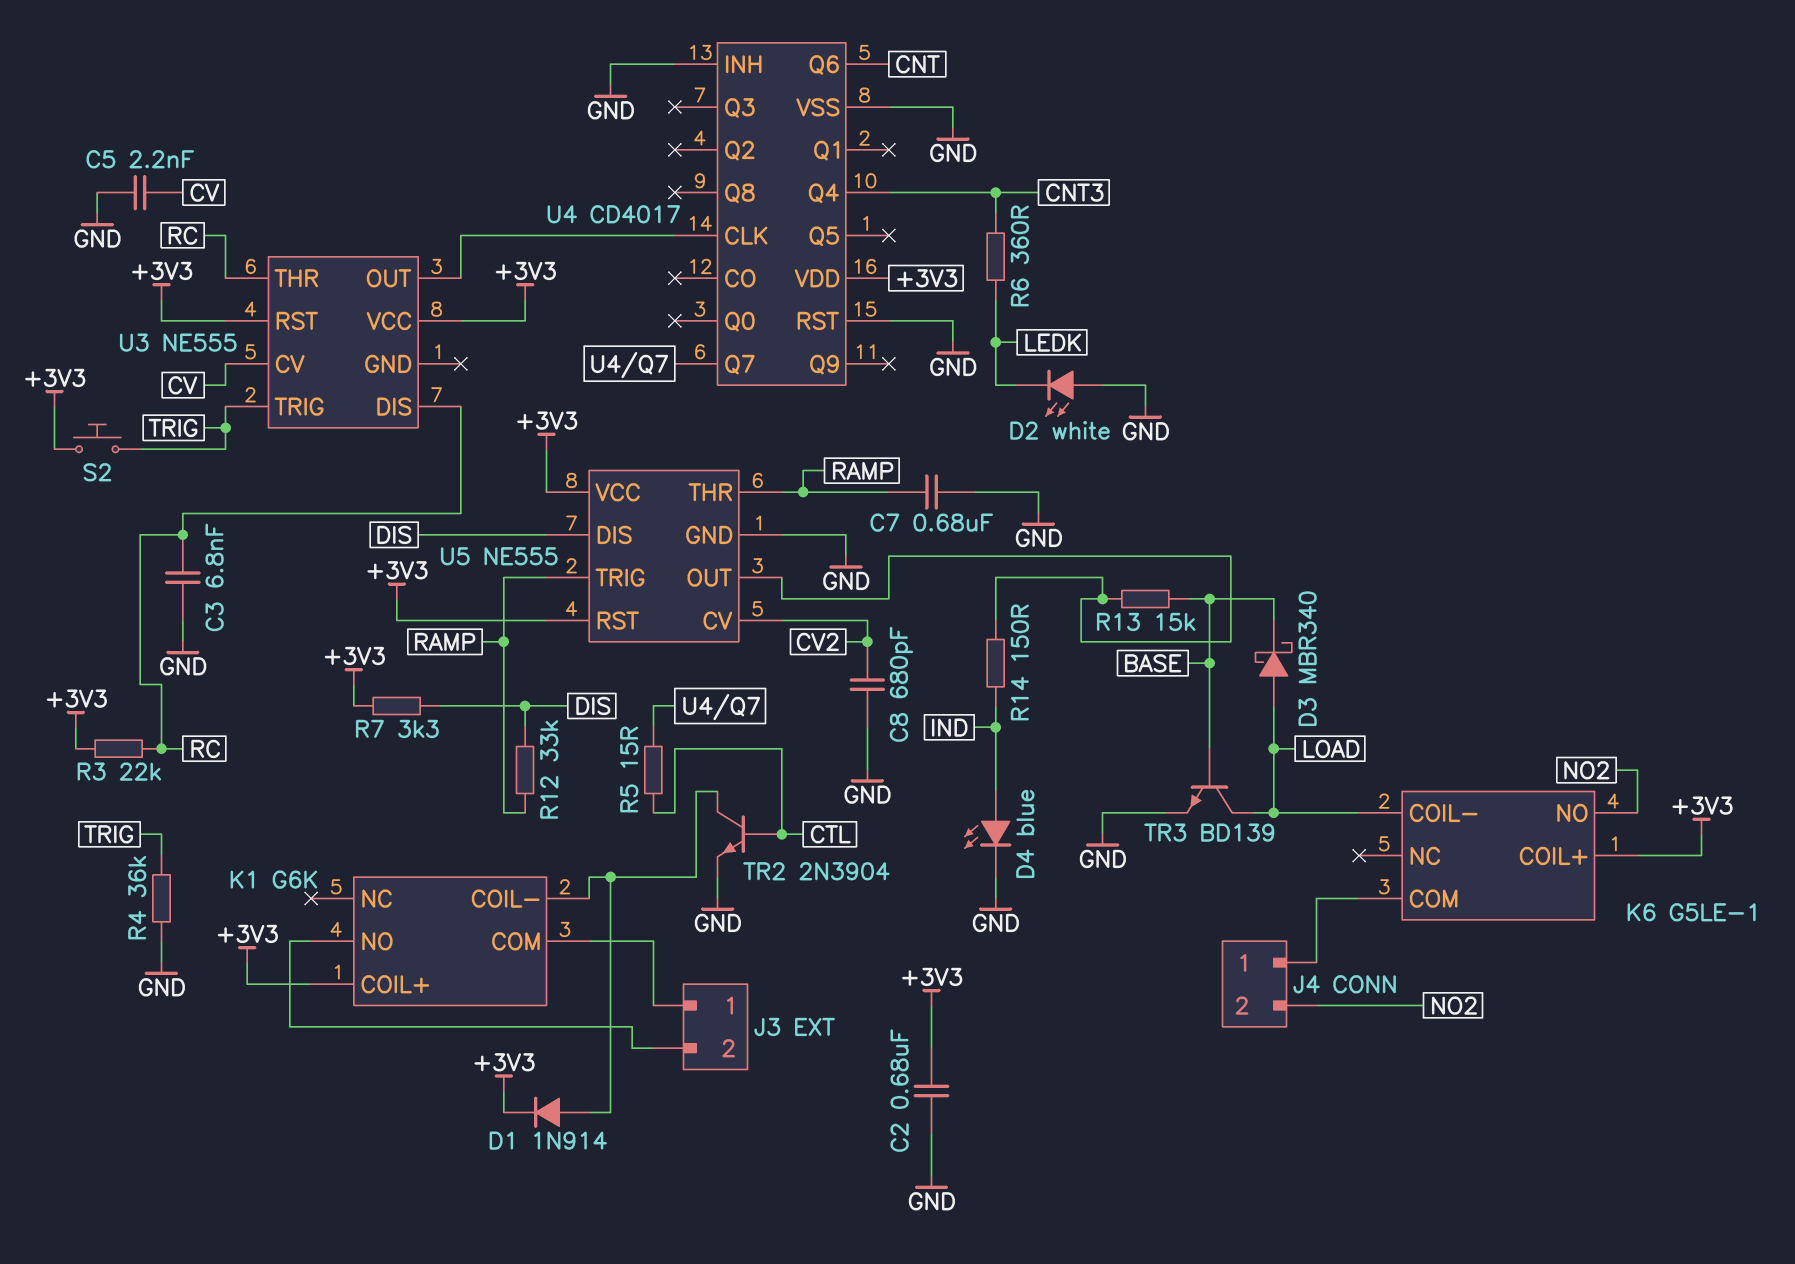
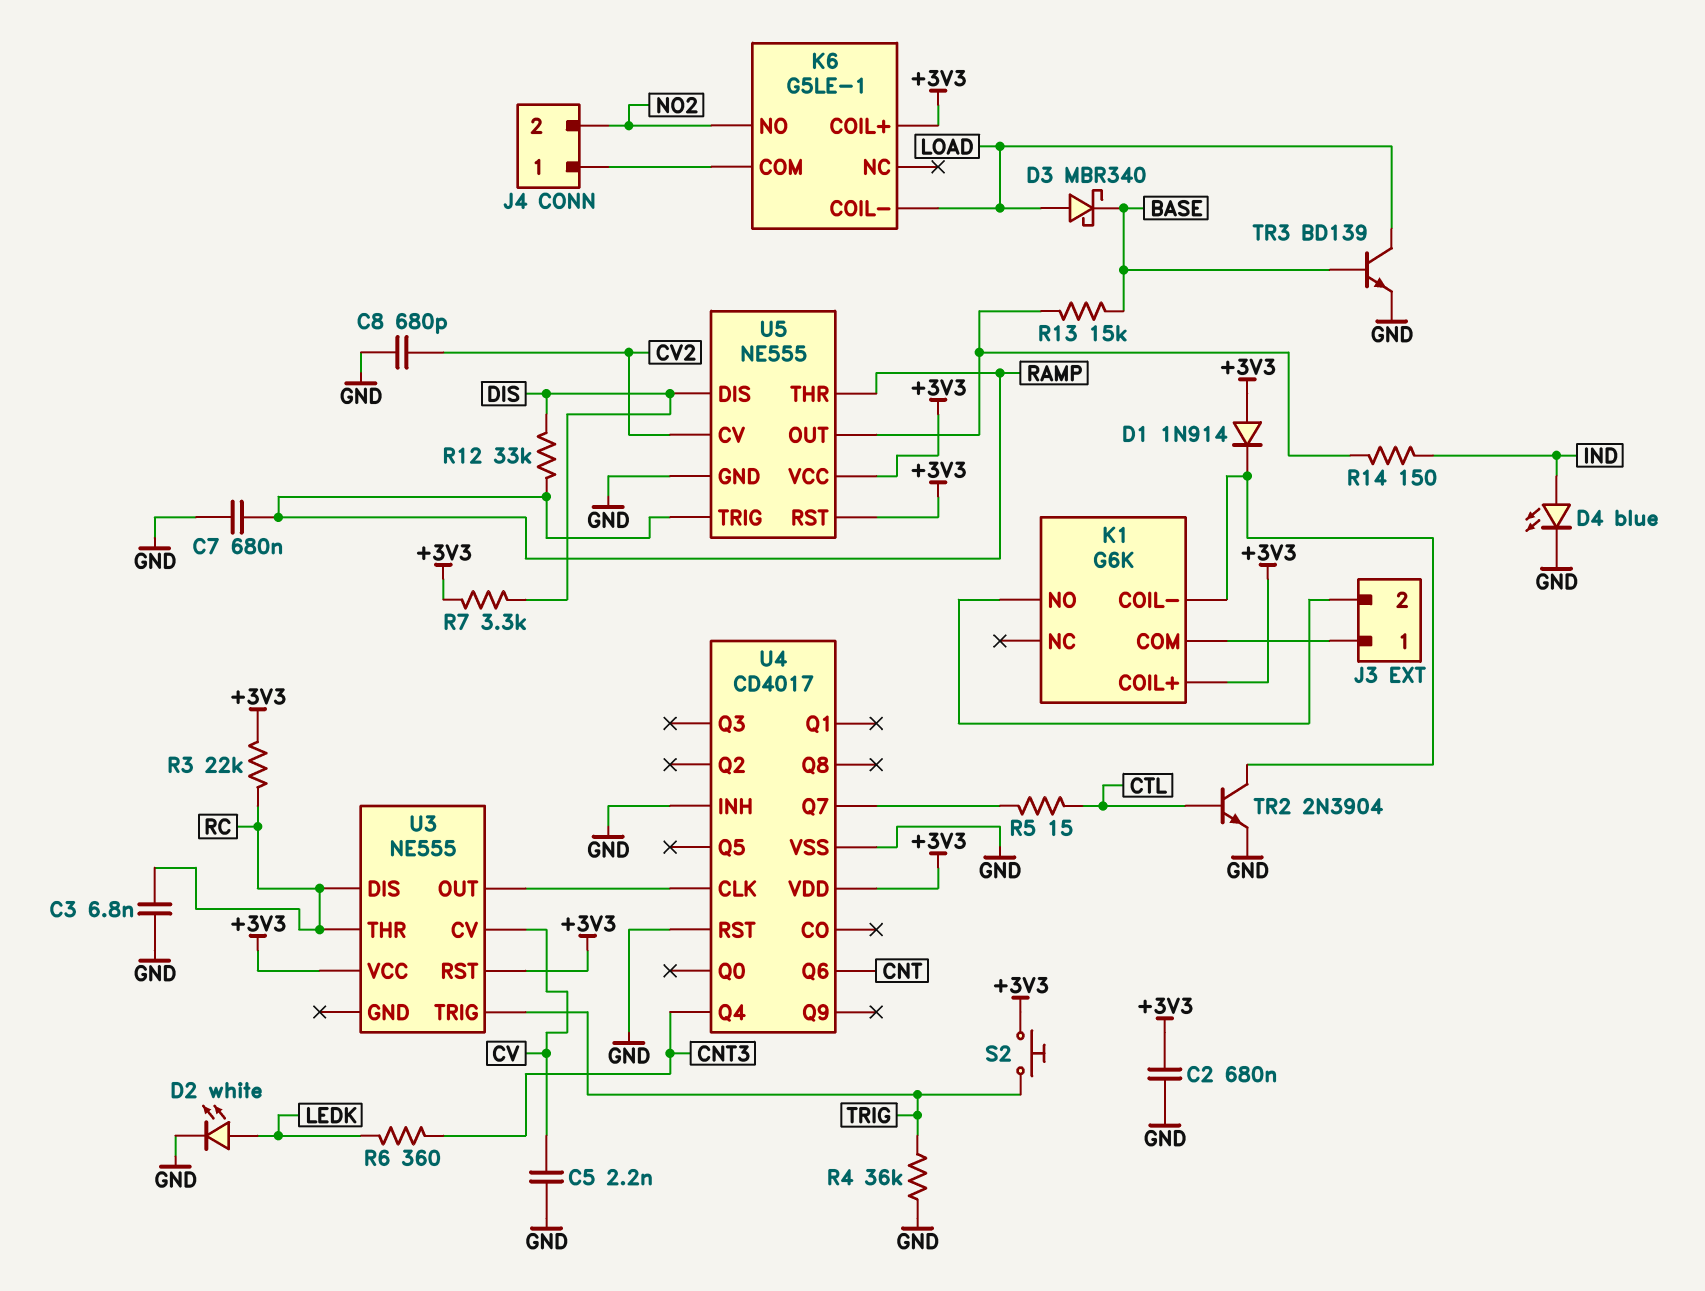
D1: diode 1N914 (A K1/COIL-, K +3V3) -> diode 1N914 (A +3V3, K K1/COIL-)
D2: LED white (A GND, K LEDK) -> LED white (A LEDK, K GND)

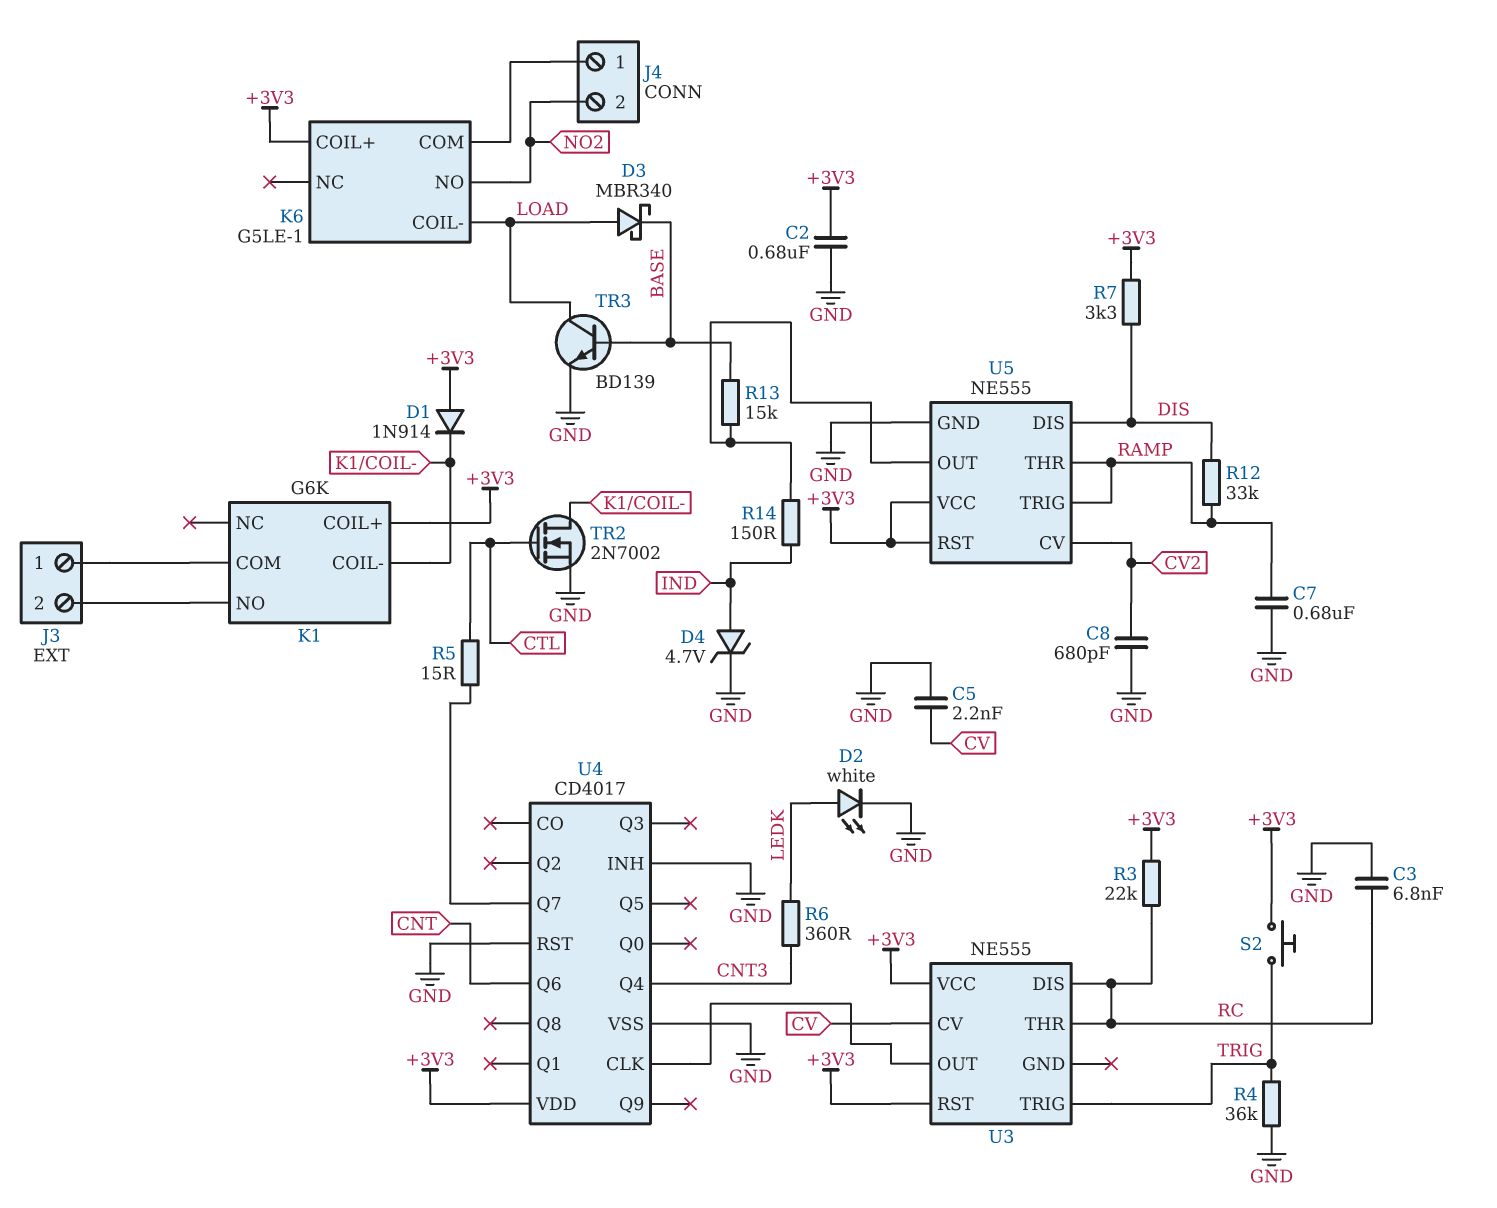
D4: LED blue (A IND, K GND) -> zener 4.7V (A IND, K GND)
TR2: NPN 2N3904 (B CTL, C K1/COIL-, E GND) -> NMOS 2N7002 (G CTL, D K1/COIL-, S GND)

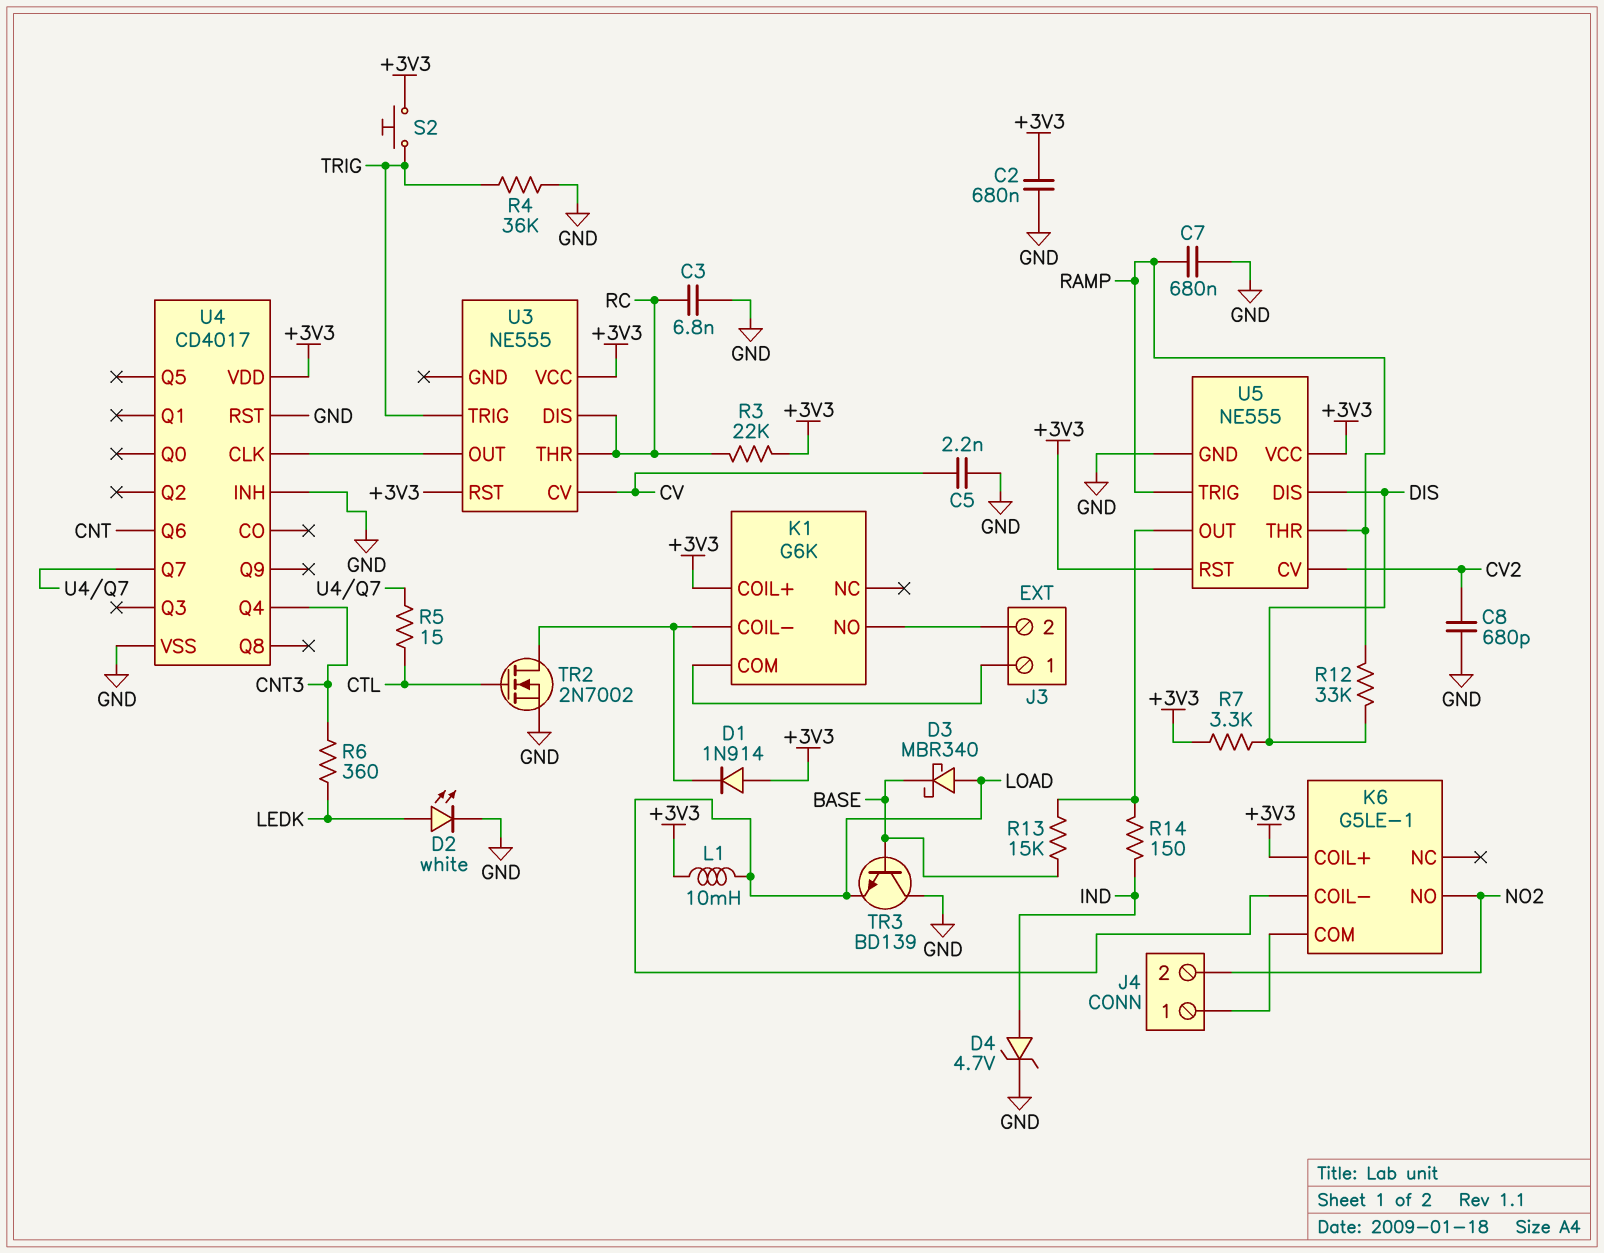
L1: none -> 10mH (+3V3, LOAD)
TR3: NPN BD139 (B BASE, C LOAD, E GND) -> NPN BD139 (B BASE, C GND, E LOAD)

